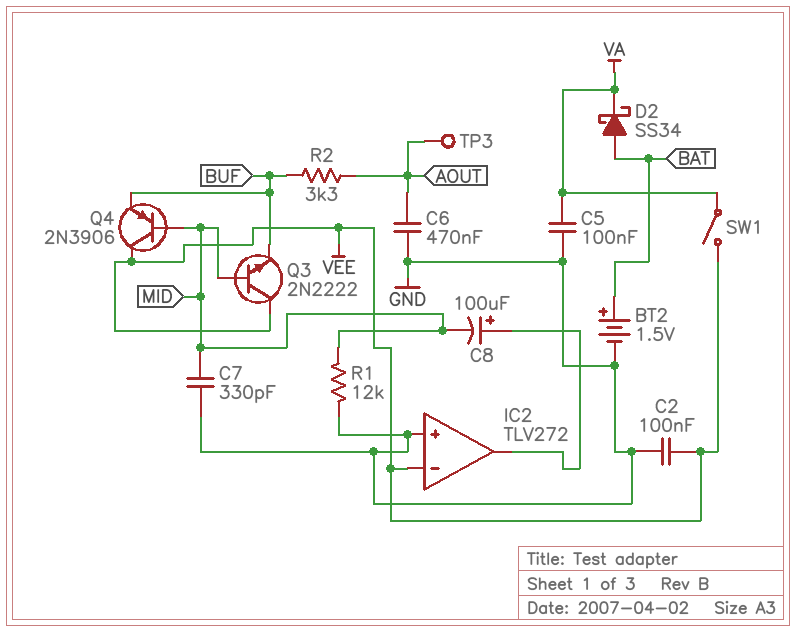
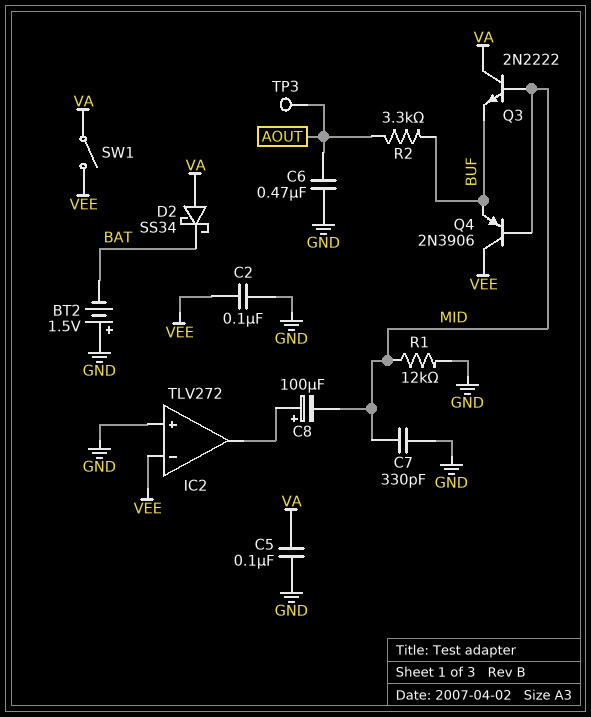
BT2: 1.5V (plus BAT, minus GND) -> 1.5V (plus GND, minus BAT)
D2: schottky SS34 (A BAT, K VA) -> schottky SS34 (A VA, K BAT)
Q3: NPN 2N2222 (B MID, C VEE, E BUF) -> NPN 2N2222 (B MID, C VA, E BUF)

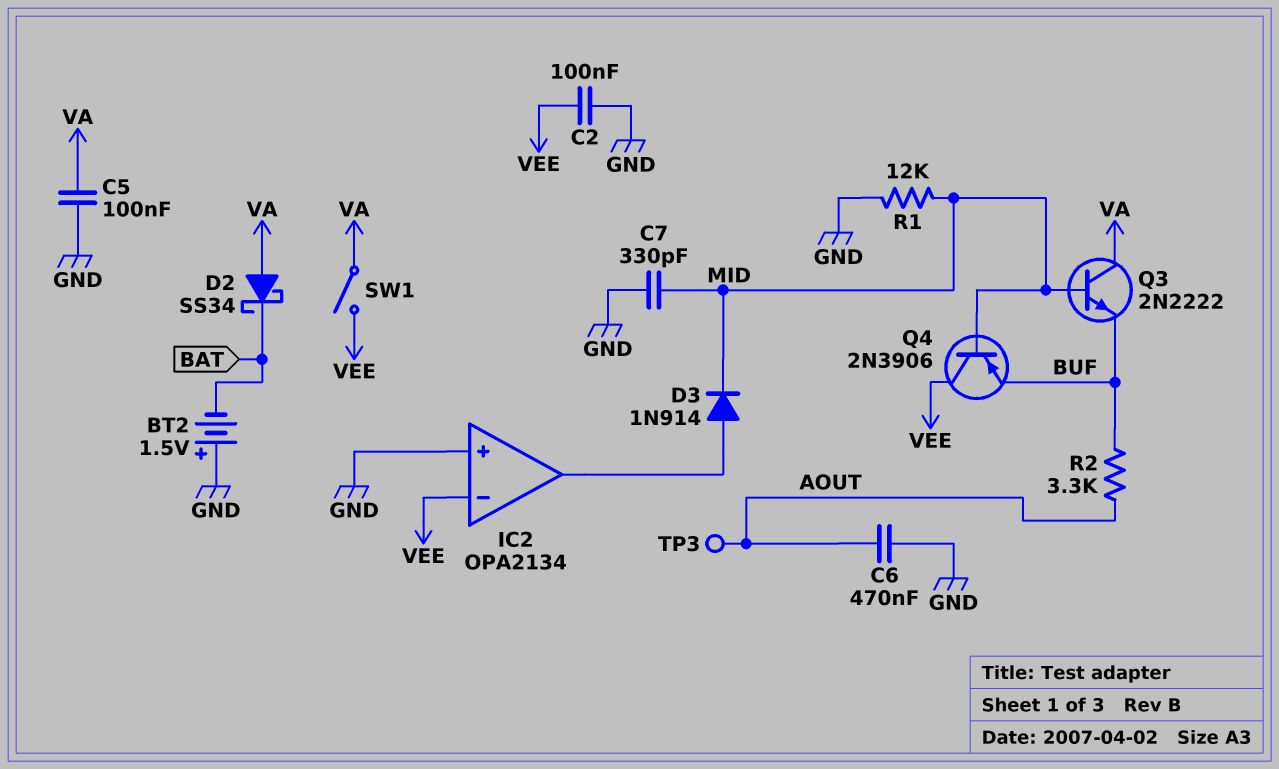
C8: 100uF (plus IC2/out, minus MID) -> none
D3: none -> diode 1N914 (A IC2/out, K MID)
IC2: TLV272 -> OPA2134

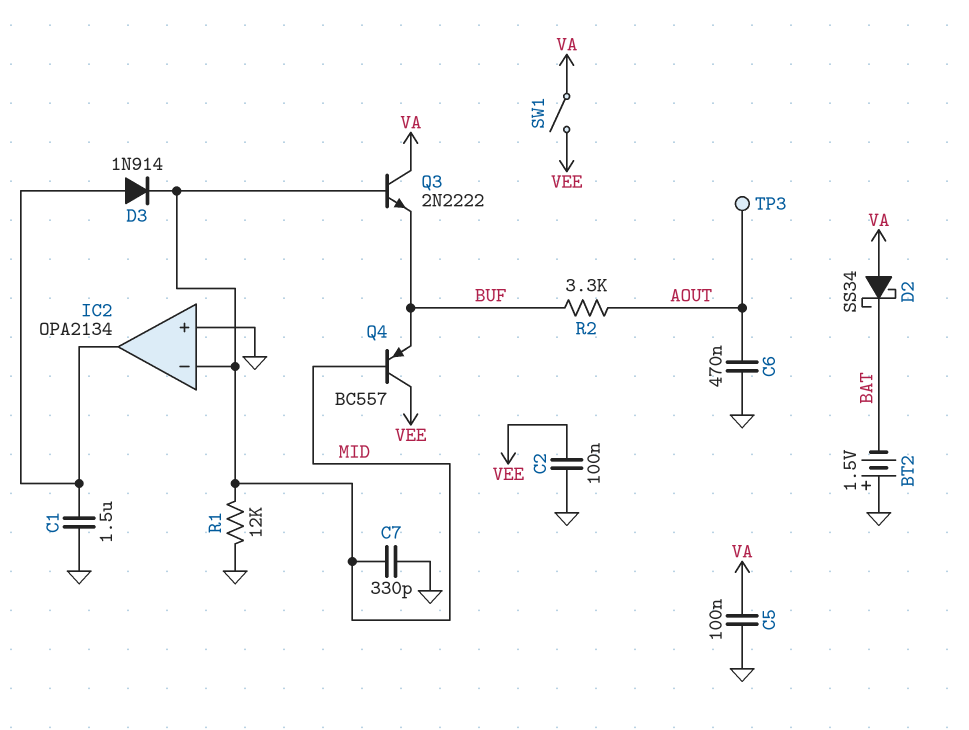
C1: none -> 1.5uF (GND, IC2/out)
IC2 pin in-: VEE -> MID
Q4: PNP 2N3906 (B MID, C VEE, E BUF) -> PNP BC557 (B MID, C VEE, E BUF)

